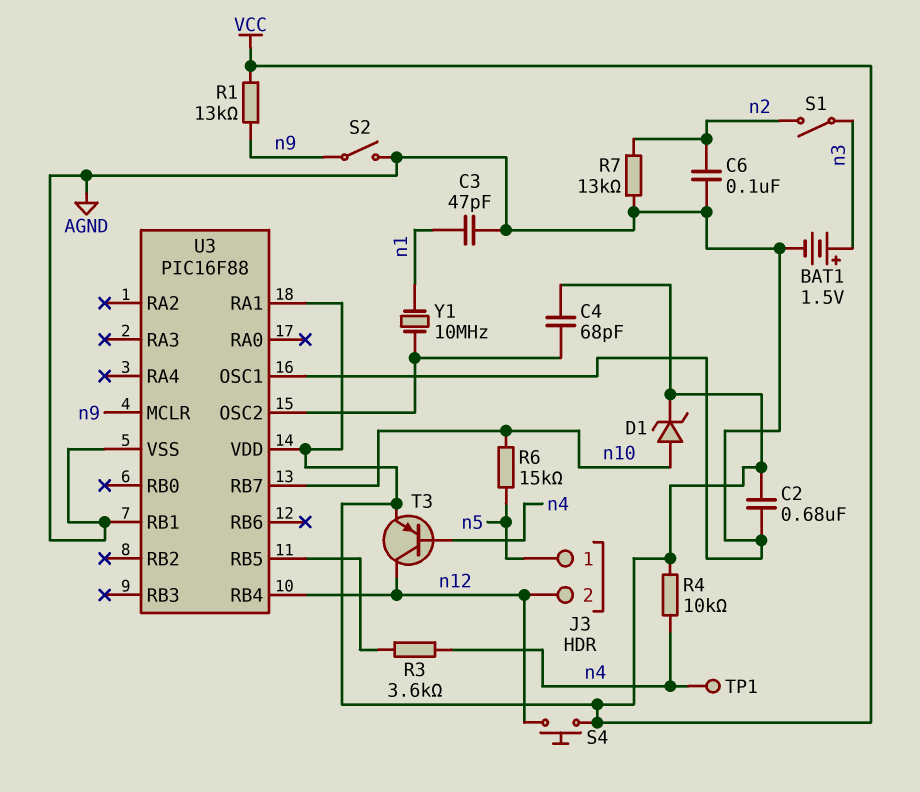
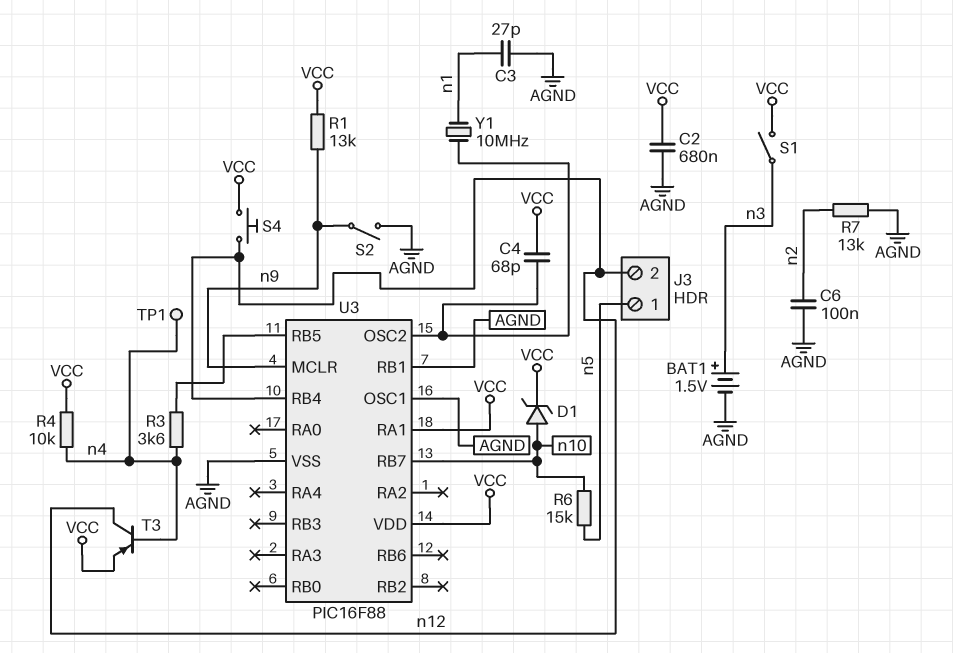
C3: 47pF (AGND, n1) -> 27pF (AGND, n1)
S1: switch (n2, n3) -> switch (VCC, n3)

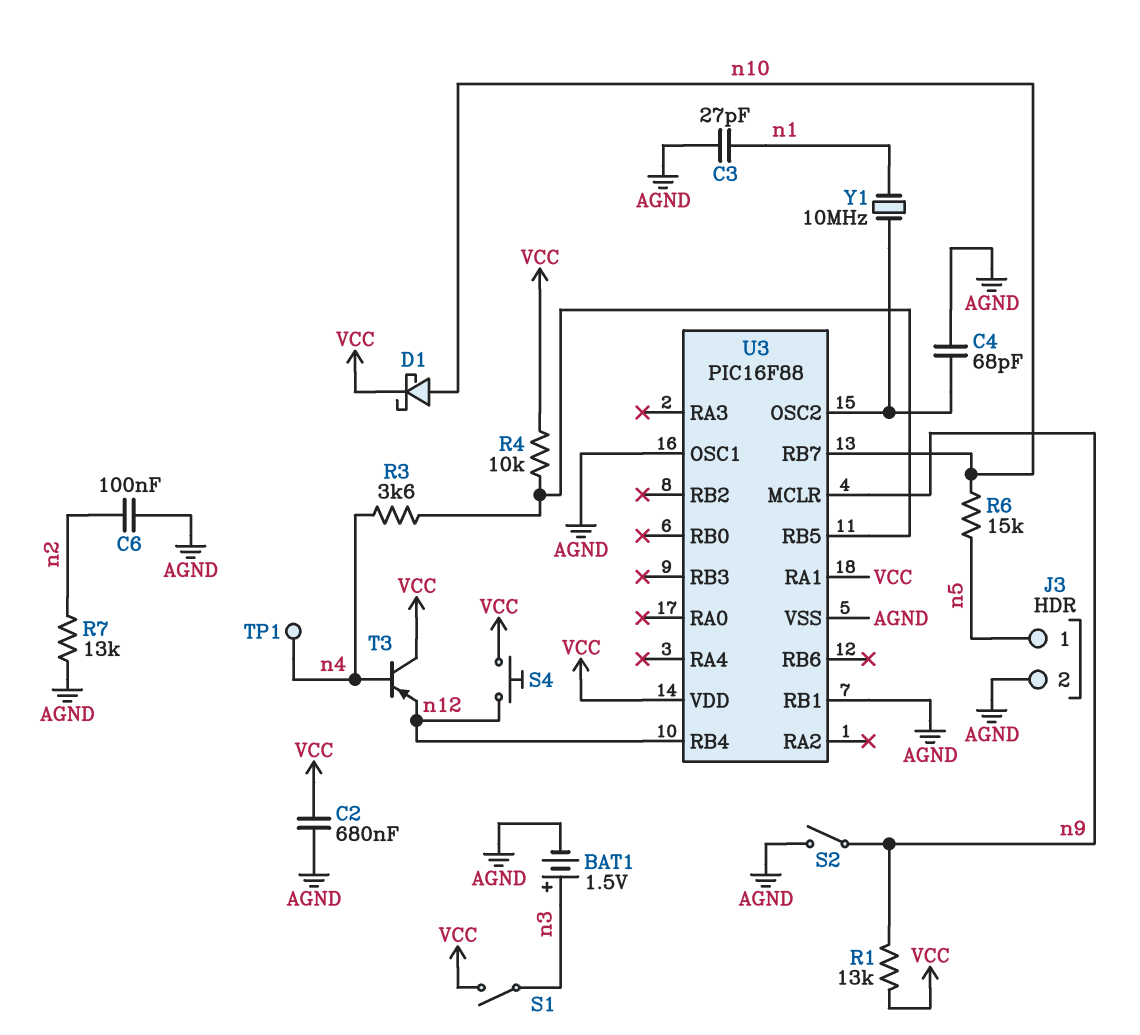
C4: 68pF (U3/OSC2, VCC) -> 68pF (AGND, U3/OSC2)
D1: zener (A n10, K VCC) -> schottky (A n10, K VCC)
J3 pin 2: n12 -> AGND
R4: 10k (VCC, n4) -> 10k (U3/RB5, VCC)
T3: PNP (B n4, C n12, E VCC) -> PNP (B n4, C VCC, E n12)

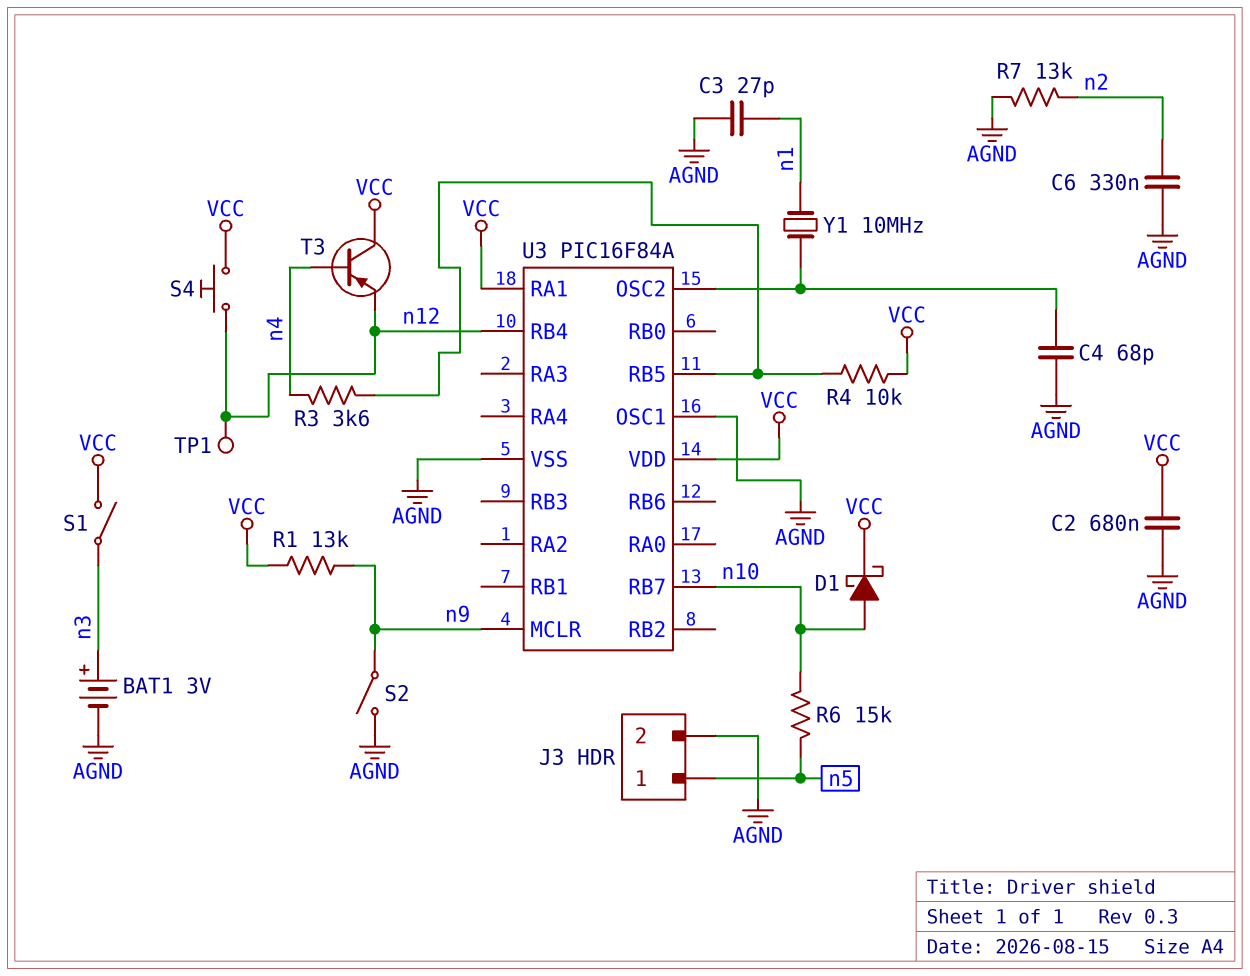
BAT1: 1.5V (plus n3, minus AGND) -> 3V (plus n3, minus AGND)
C6: 100nF (AGND, n2) -> 330nF (AGND, n2)
TP1: test point (n4) -> test point (n12)
U3: PIC16F88 -> PIC16F84A
U3 pin RB1: AGND -> none

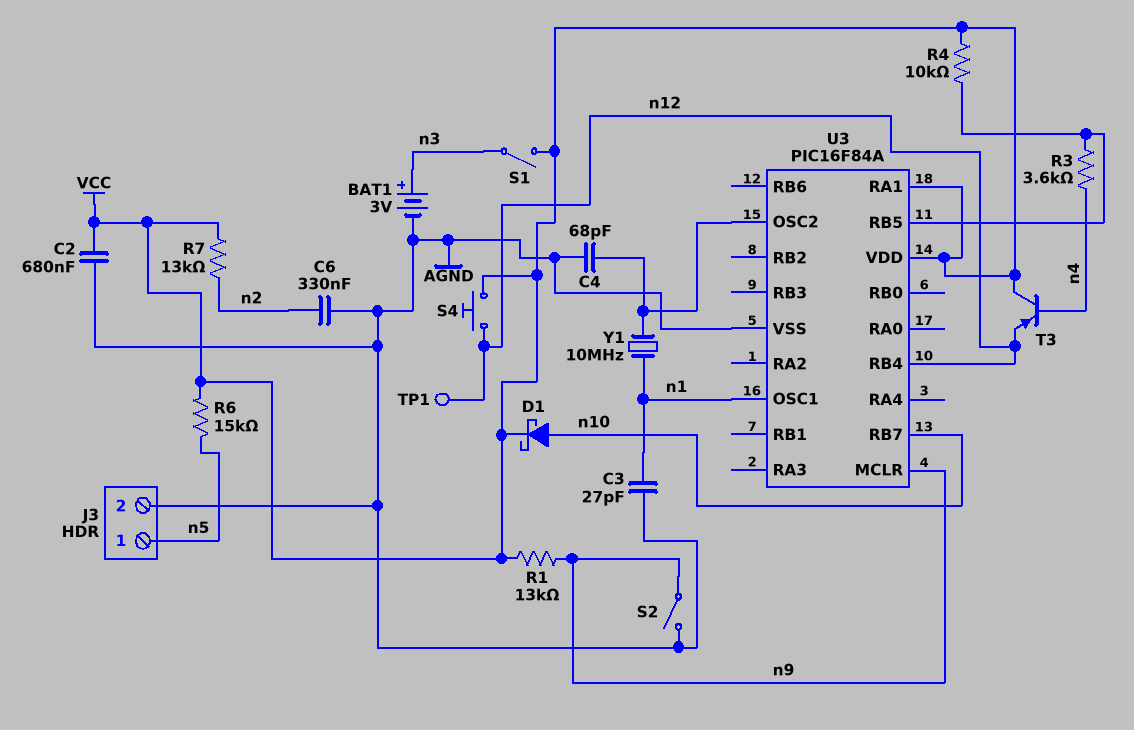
R6: 15k (n5, n10) -> 15k (VCC, n5)
R7: 13k (AGND, n2) -> 13k (VCC, n2)
U3 pin OSC1: AGND -> n1

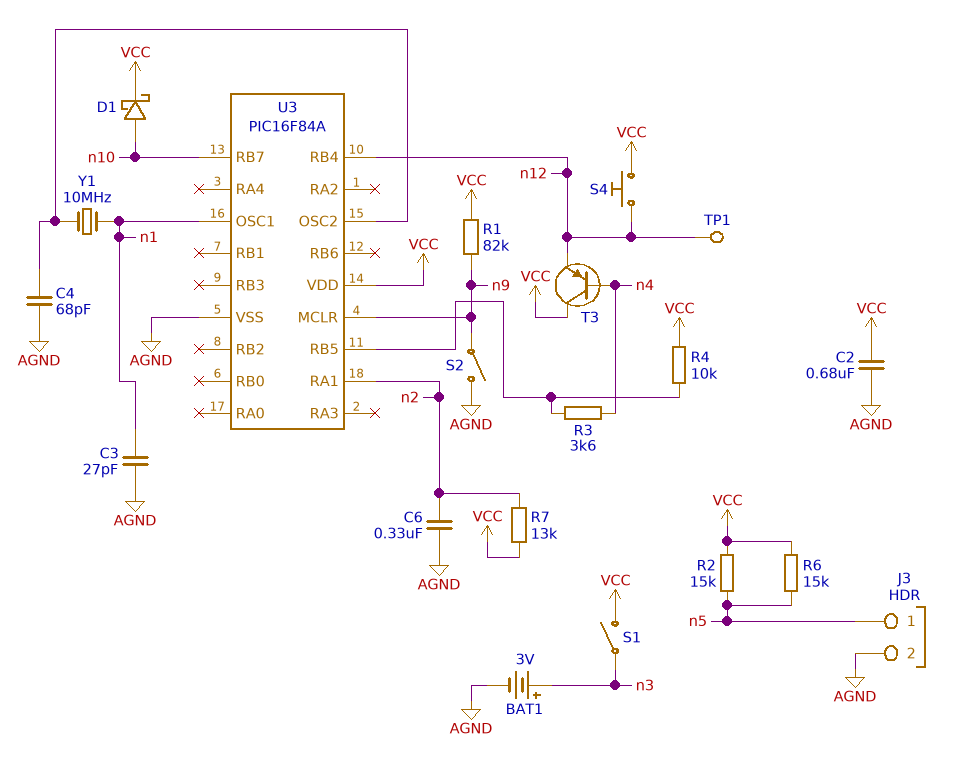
R1: 13k (VCC, n9) -> 82k (VCC, n9)
R2: none -> 15k (VCC, n5)
U3 pin RA1: VCC -> n2

